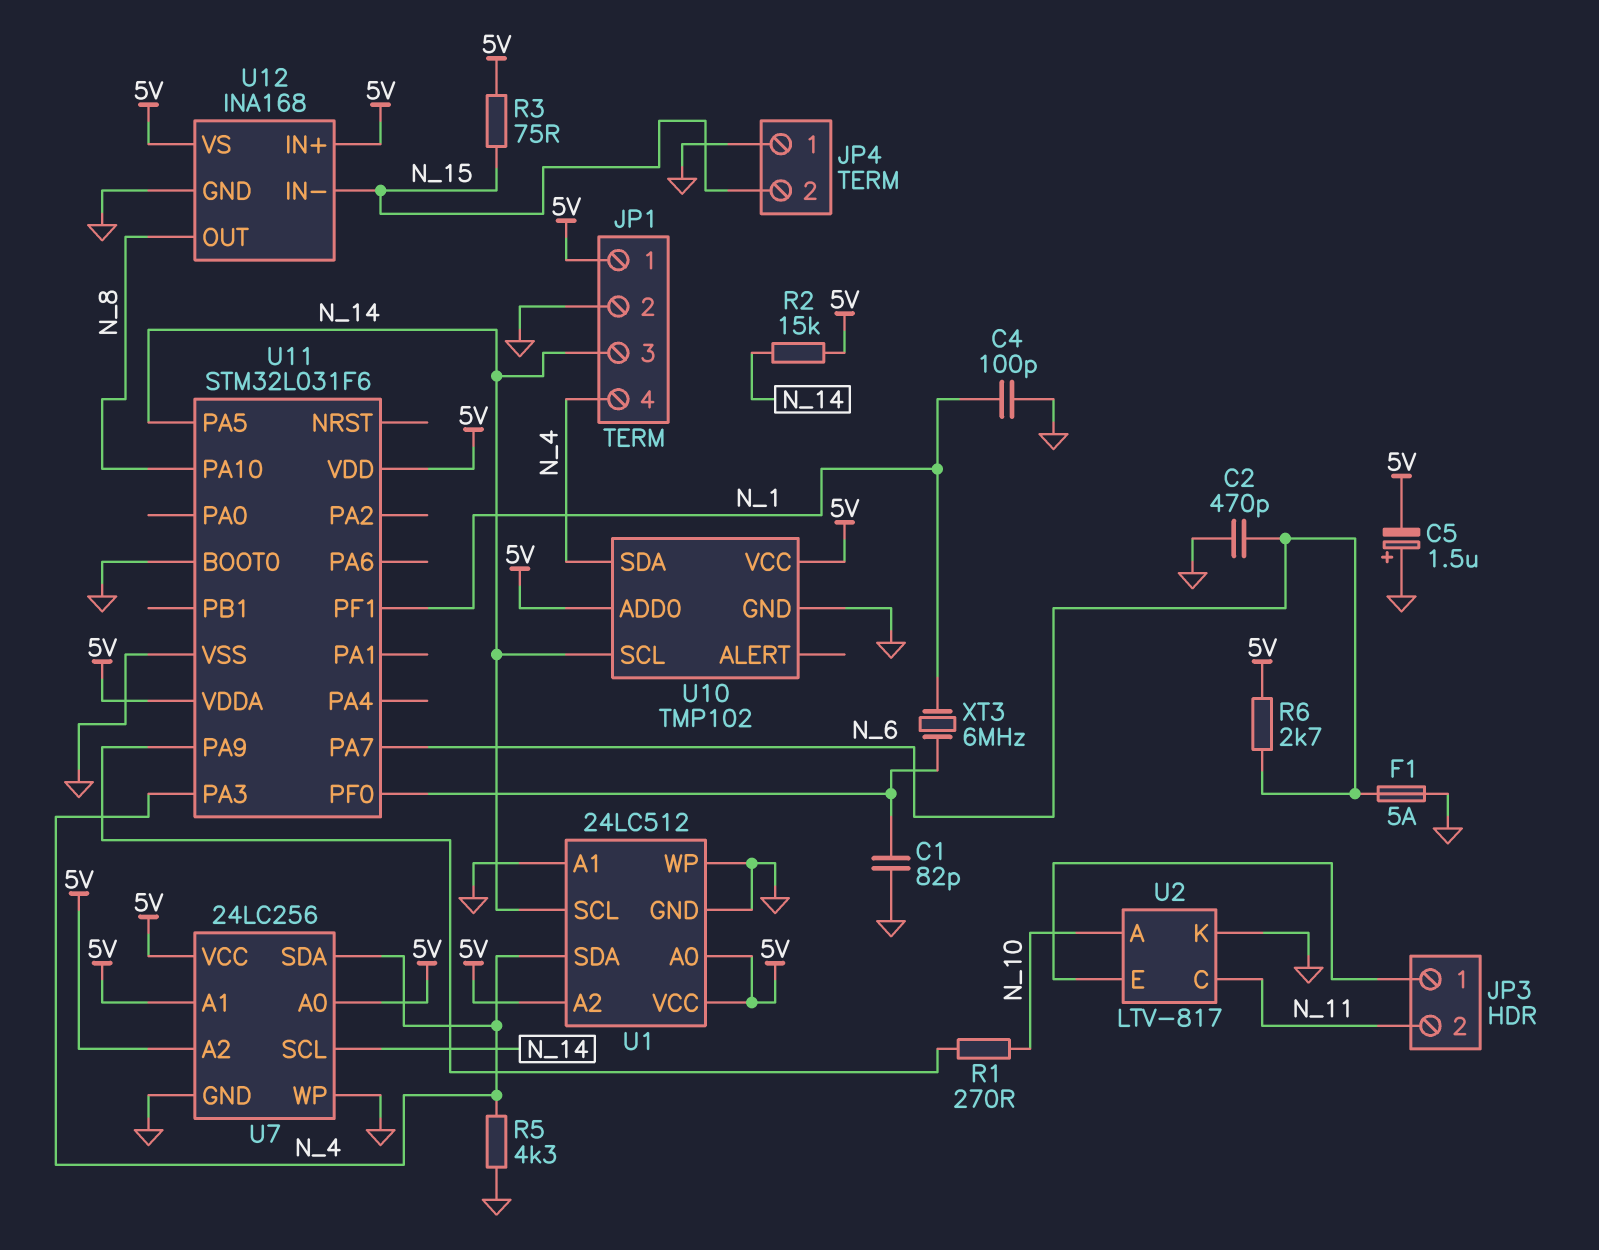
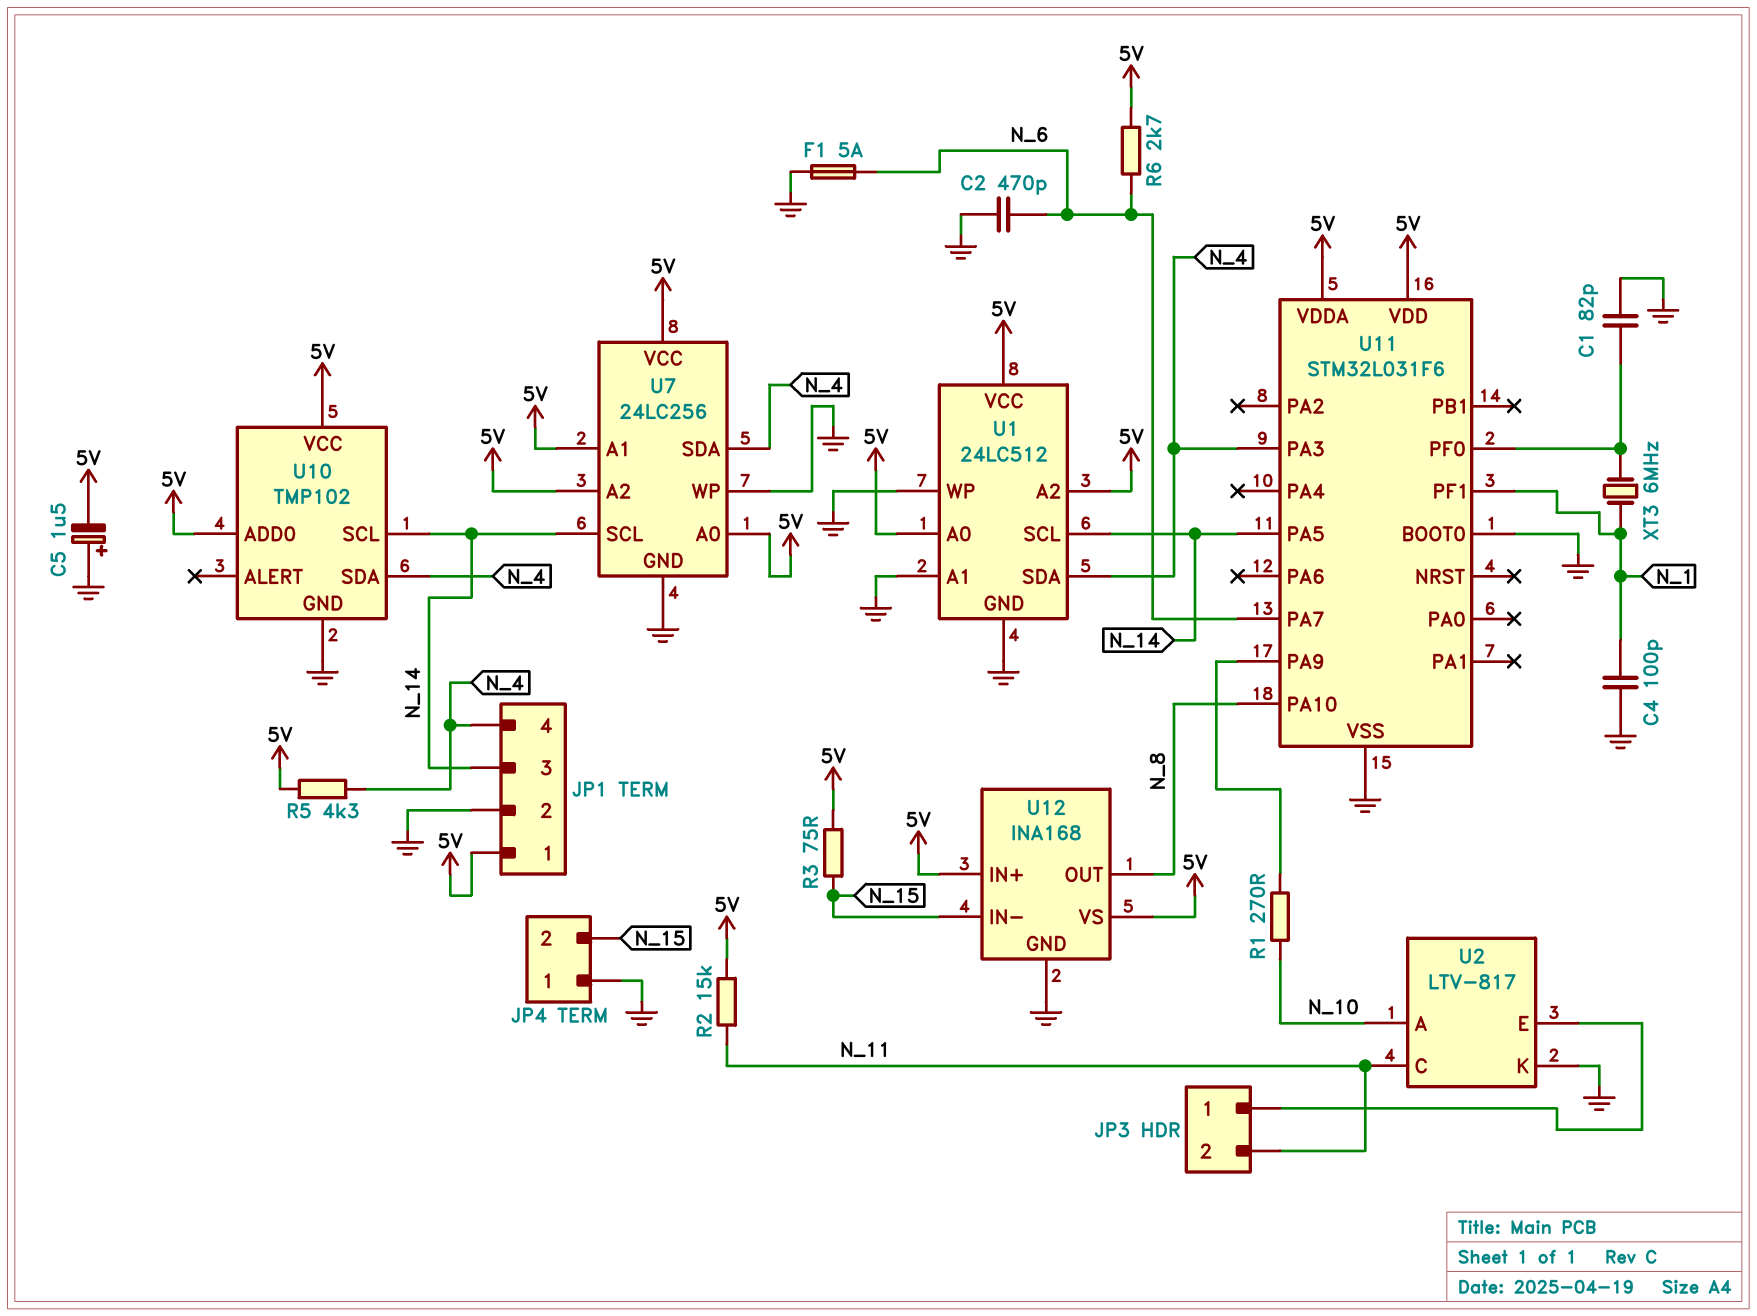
R2: 15k (5V, N_14) -> 15k (5V, N_11)
R5: 4.3k (GND, N_4) -> 4.3k (5V, N_4)

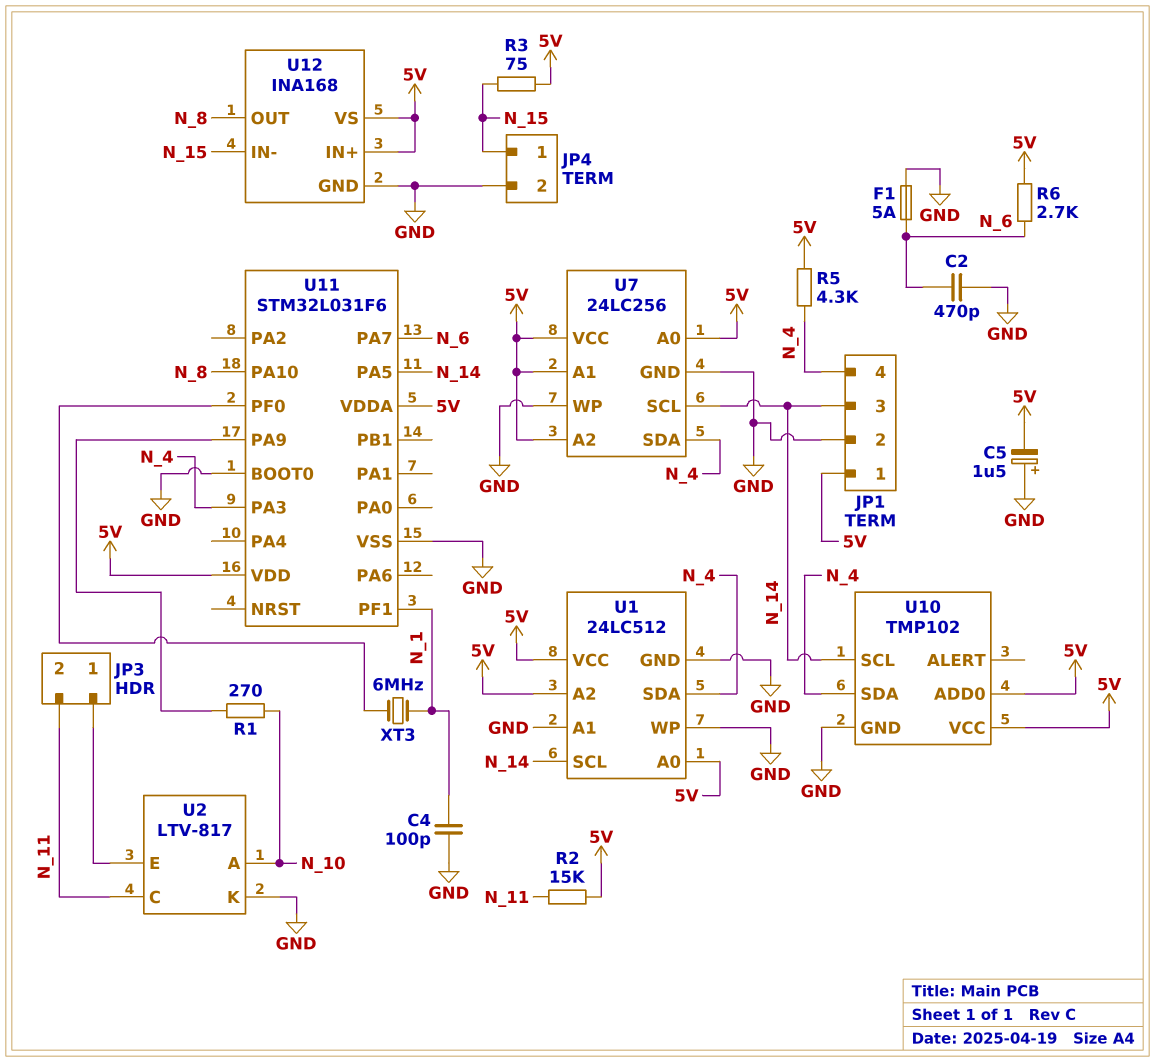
C1: 82pF (GND, U11/PF0) -> none
JP4 pin 1: GND -> N_15
JP4 pin 2: N_15 -> GND

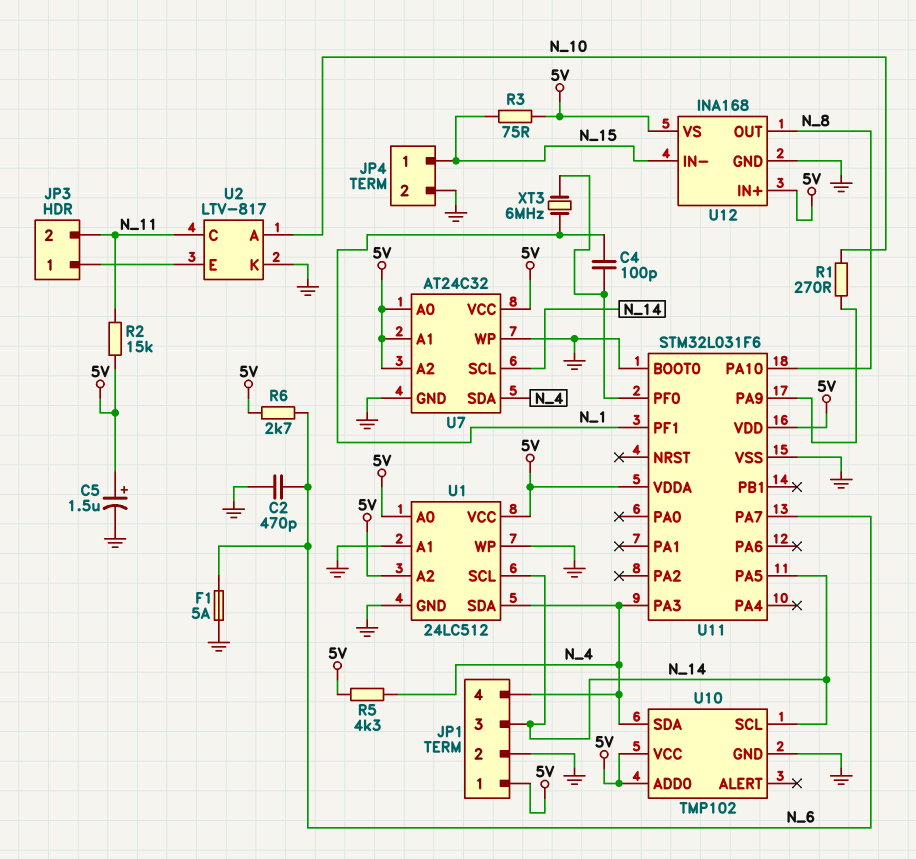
C4: 100pF (GND, N_1) -> 100pF (N_1, U11/PF0)
C5: 1.5uF (plus GND, minus 5V) -> 1.5uF (plus 5V, minus GND)
U7: 24LC256 -> AT24C32

